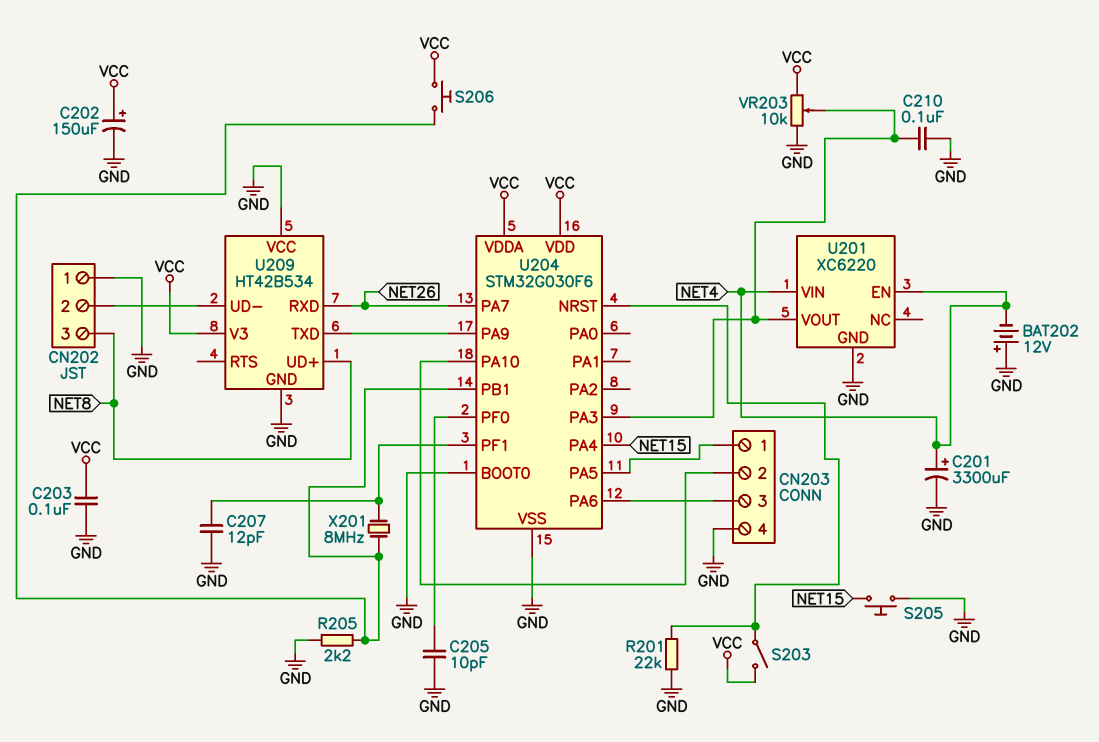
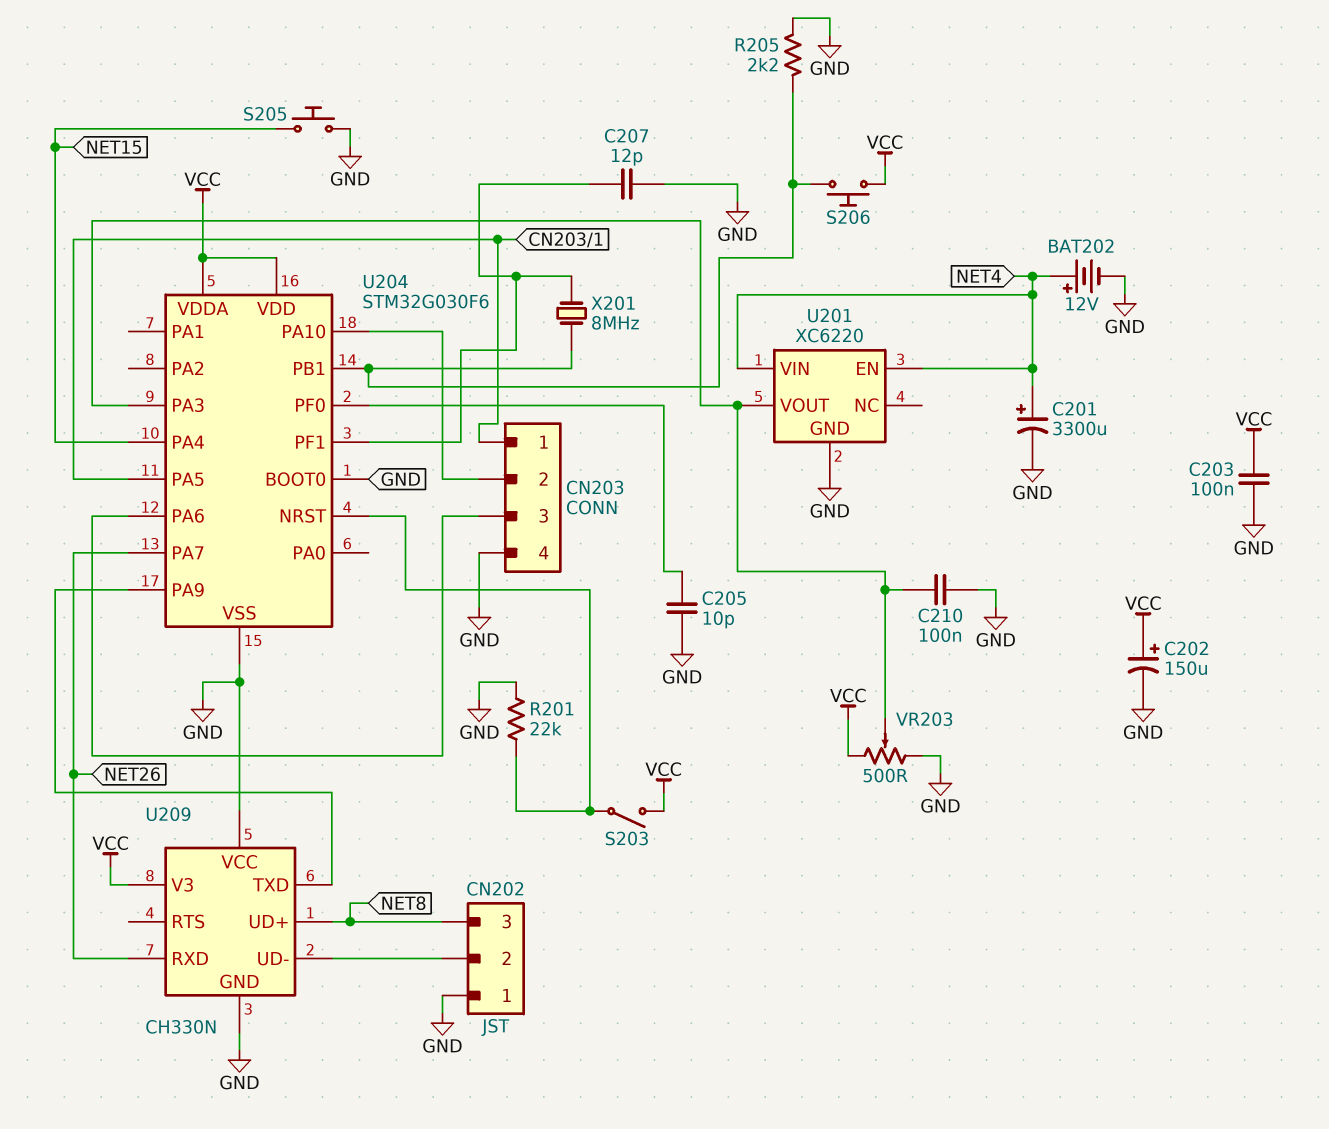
BAT202: 12V (plus GND, minus NET4) -> 12V (plus NET4, minus GND)
U209: HT42B534 -> CH330N
VR203: 10k (GND, VCC, wiper U201/VOUT) -> 500 (GND, VCC, wiper U201/VOUT)

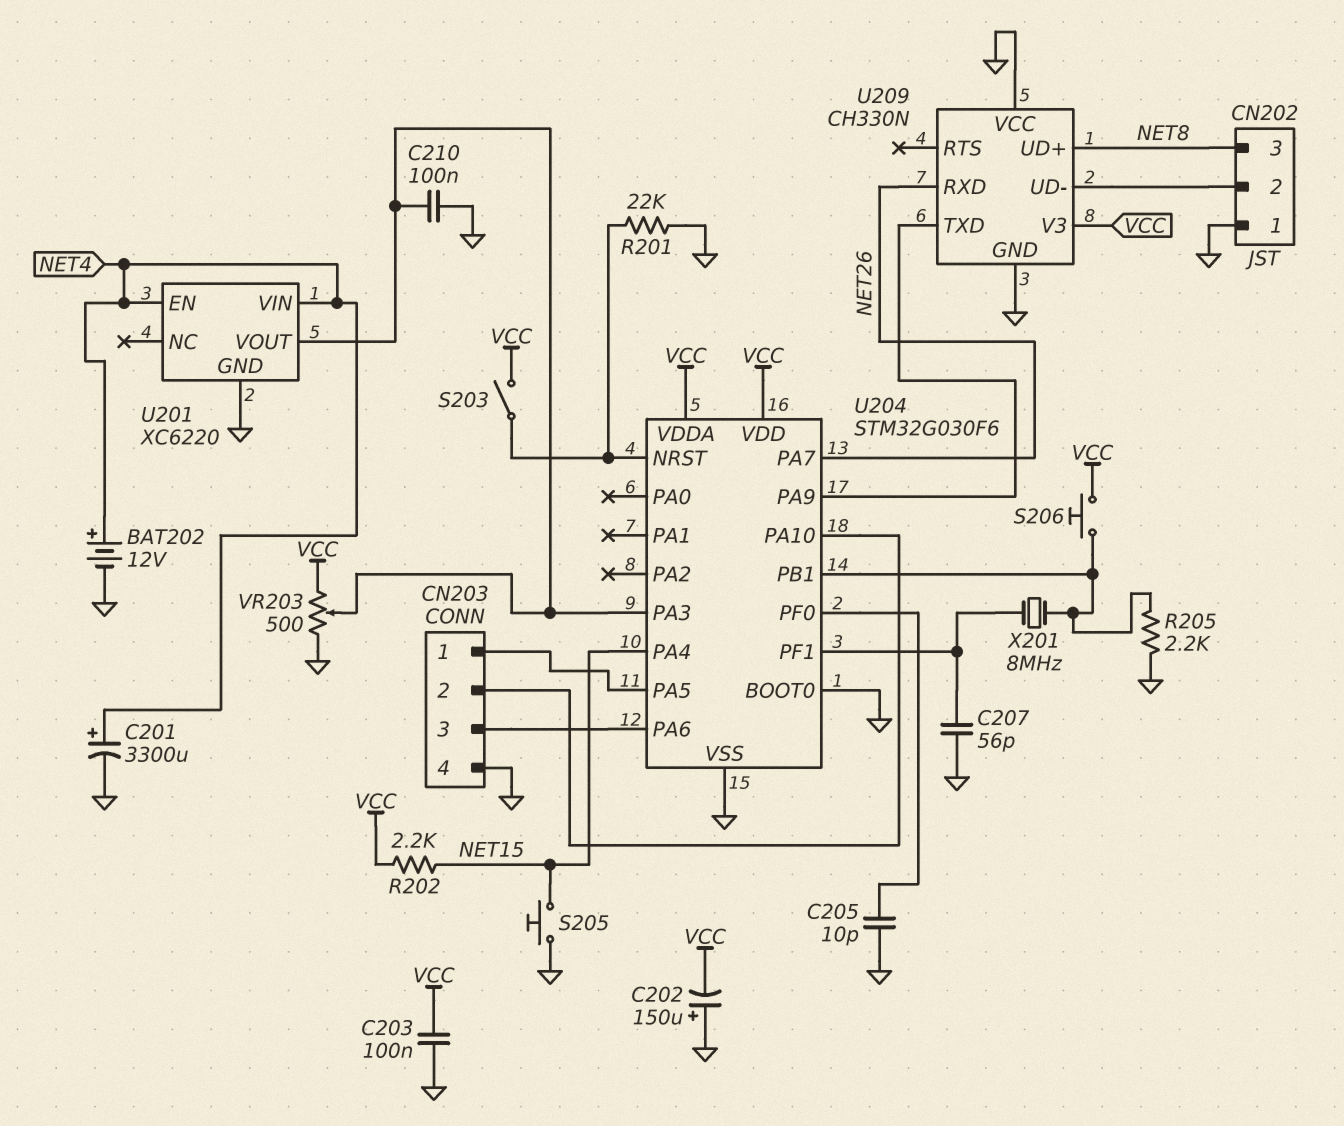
C202: 150uF (plus VCC, minus GND) -> 150uF (plus GND, minus VCC)
C207: 12pF (GND, U204/PF1) -> 56pF (GND, U204/PF1)
R202: none -> 2.2k (NET15, VCC)

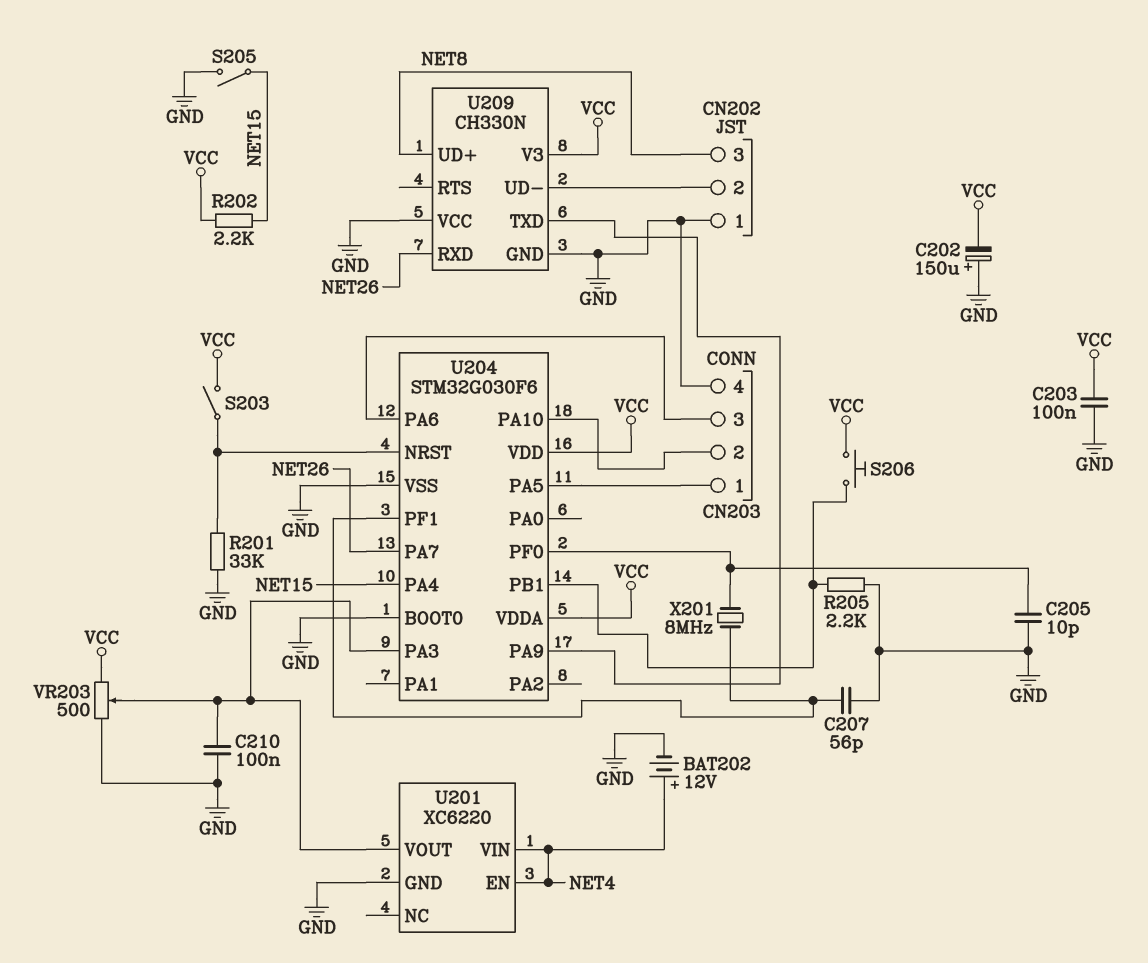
C201: 3300uF (plus NET4, minus GND) -> none
R201: 22k (GND, U204/NRST) -> 33k (GND, U204/NRST)
S205: button (GND, NET15) -> switch (GND, NET15)
X201: 8MHz (U204/PB1, U204/PF1) -> 8MHz (U204/PF0, U204/PF1)

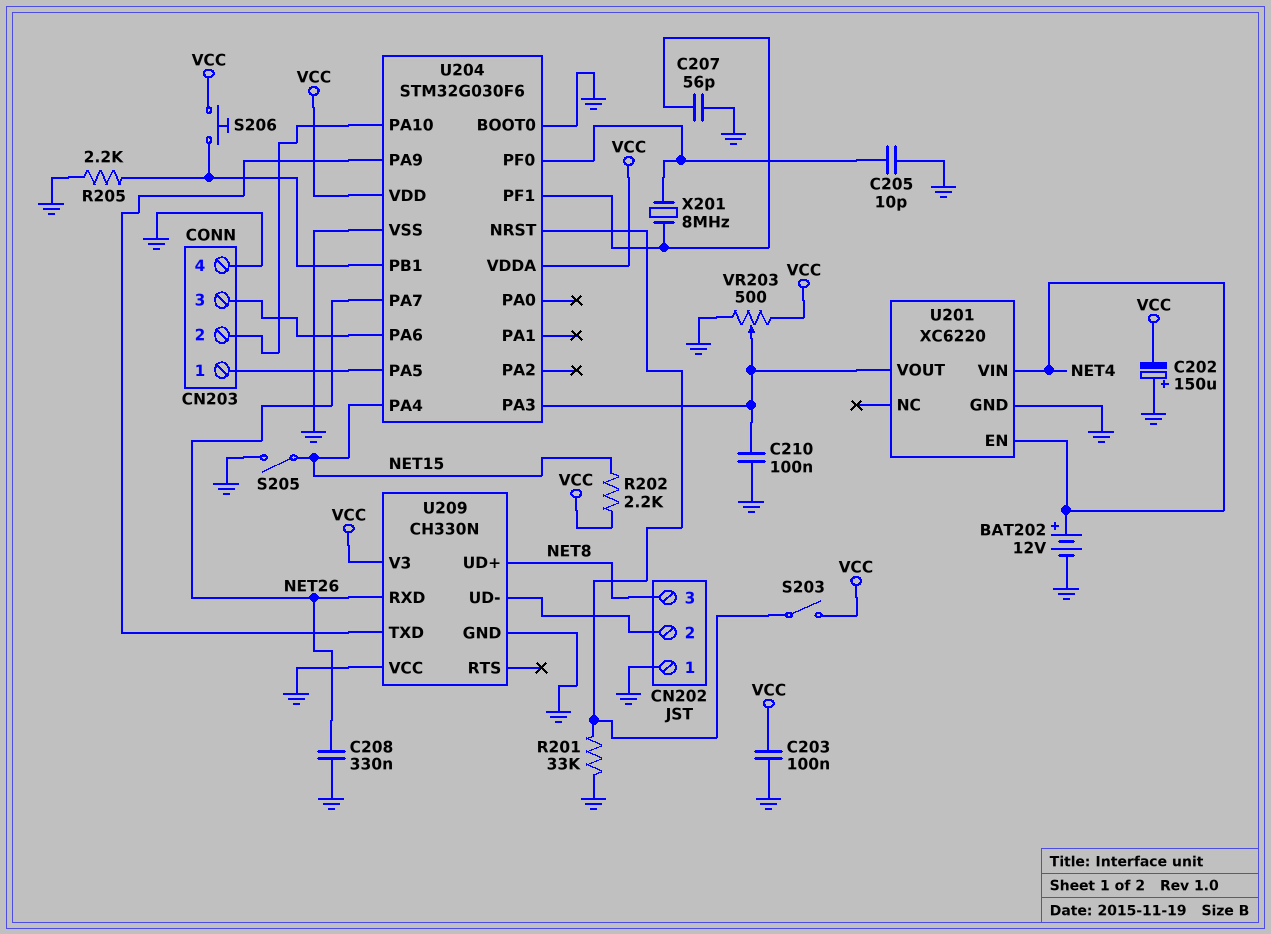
C208: none -> 330nF (GND, NET26)

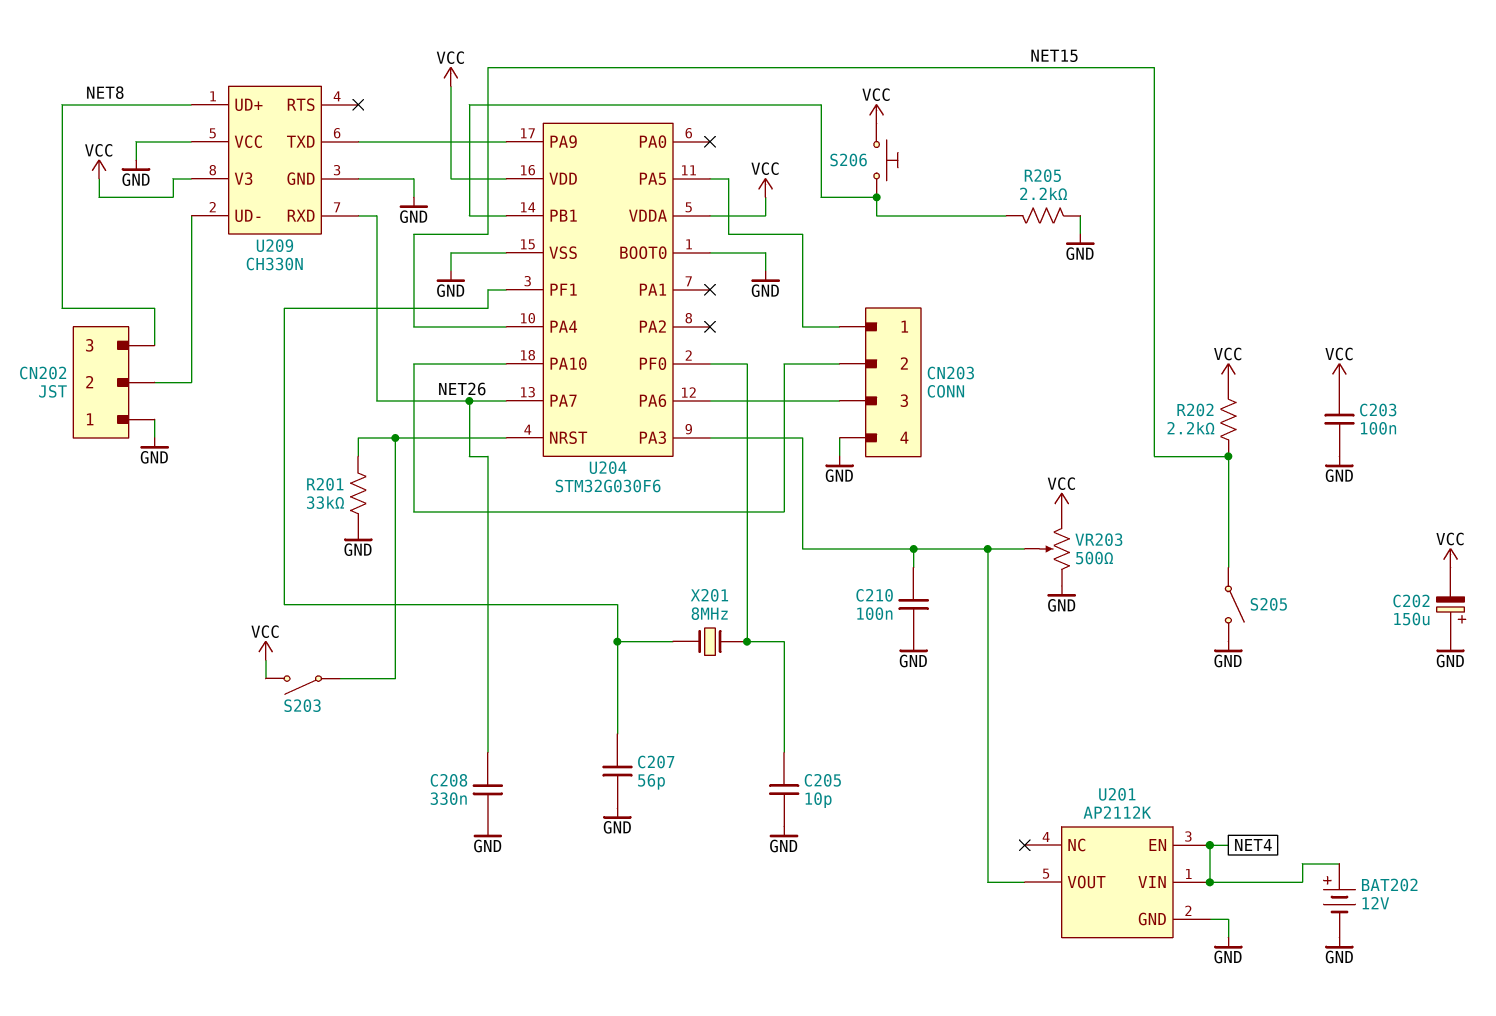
U201: XC6220 -> AP2112K

